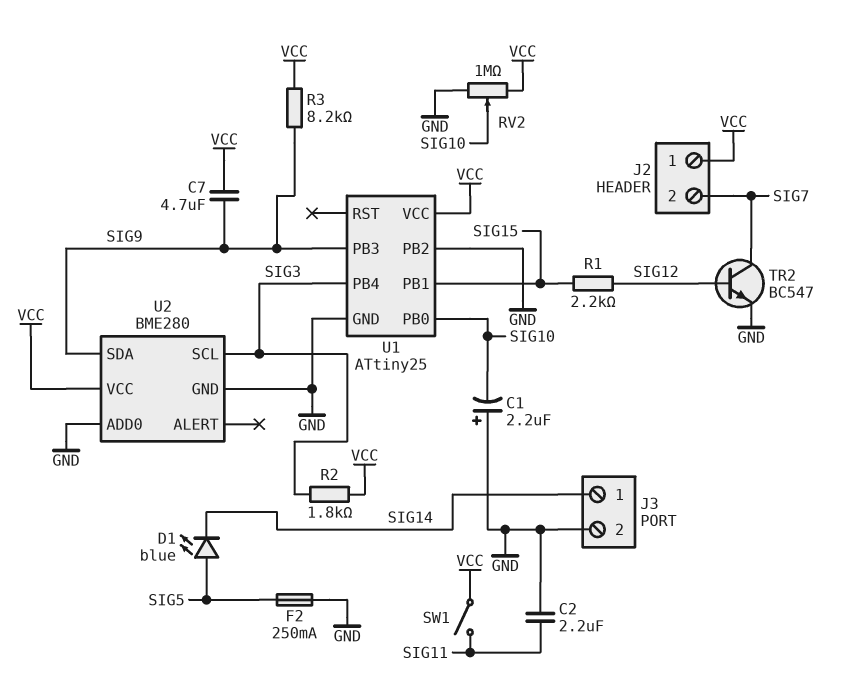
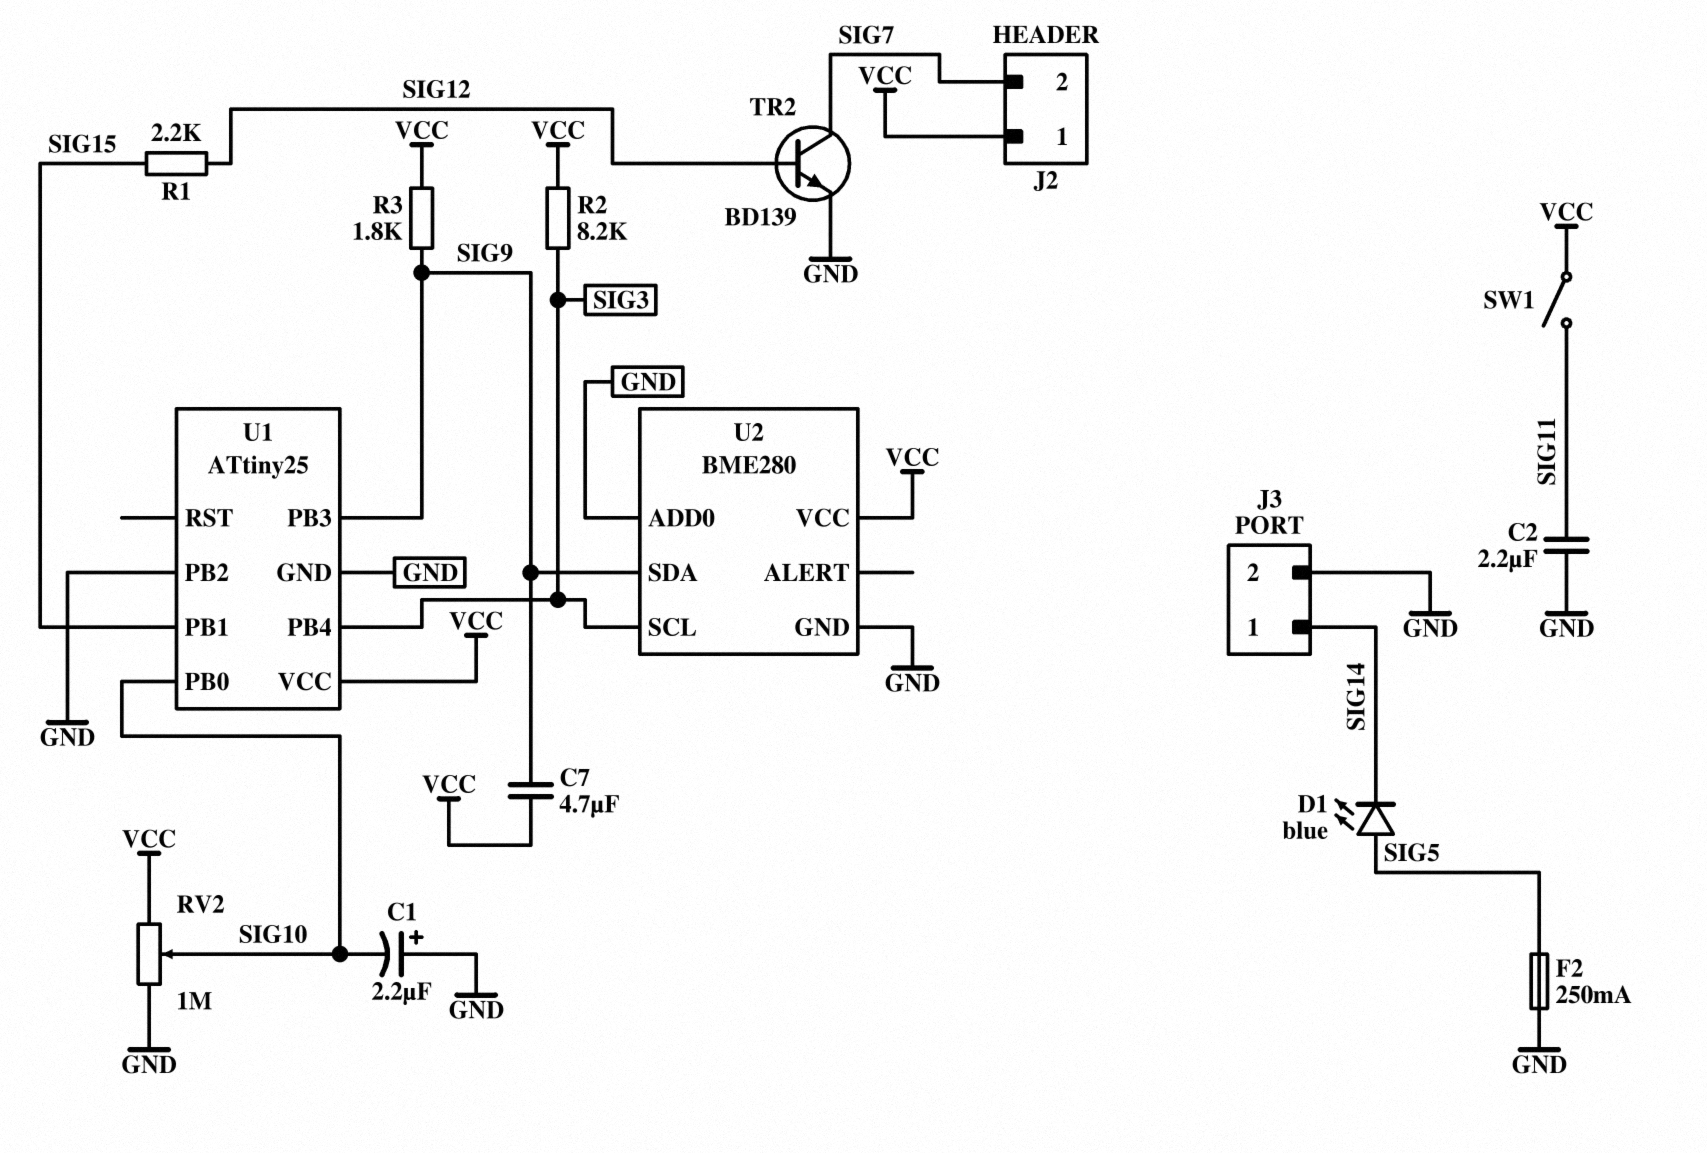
R2: 1.8k (SIG3, VCC) -> 8.2k (SIG3, VCC)
R3: 8.2k (SIG9, VCC) -> 1.8k (SIG9, VCC)
TR2: NPN BC547 (B SIG12, C SIG7, E GND) -> NPN BD139 (B SIG12, C SIG7, E GND)

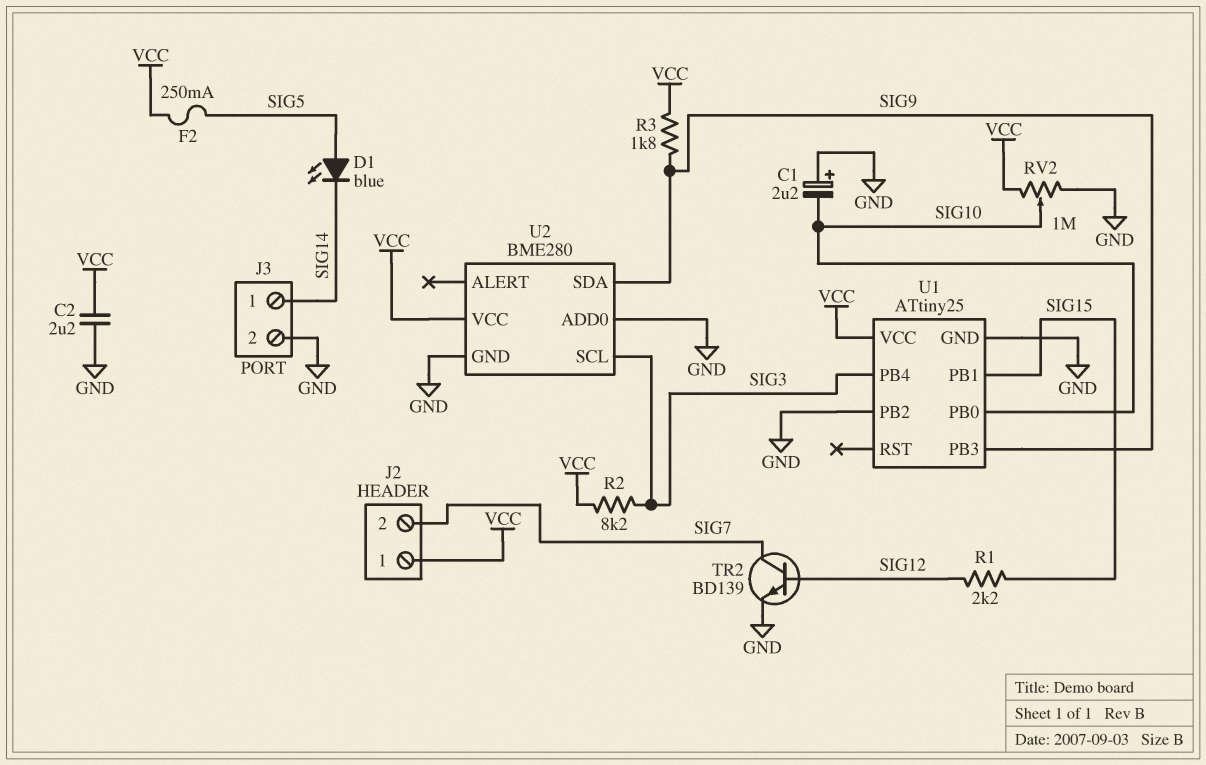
C2: 2.2uF (GND, SIG11) -> 2.2uF (GND, VCC)
C7: 4.7uF (SIG9, VCC) -> none
F2: 250mA (GND, SIG5) -> 250mA (SIG5, VCC)
SW1: switch (SIG11, VCC) -> none

